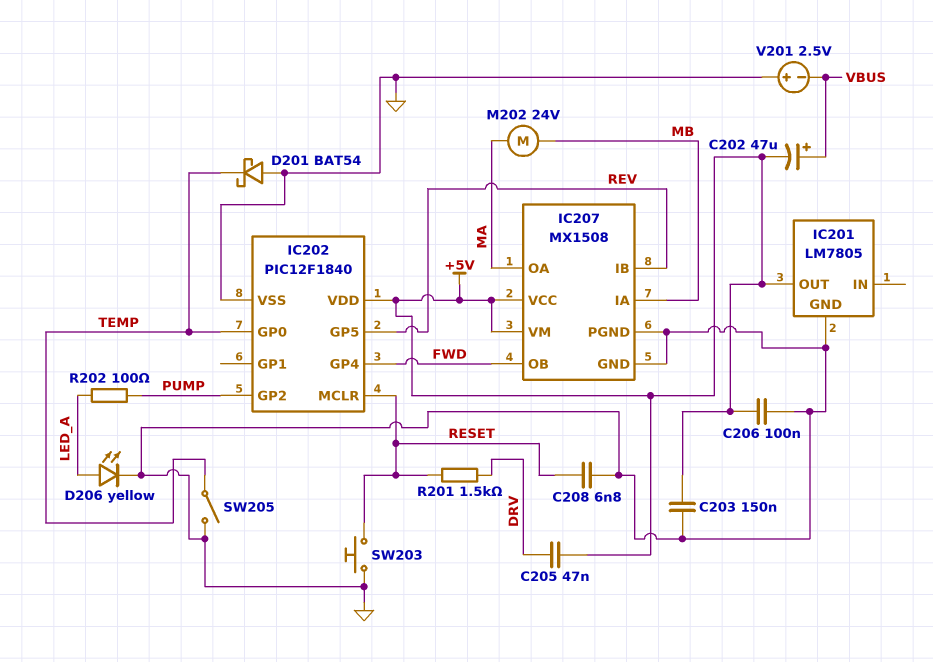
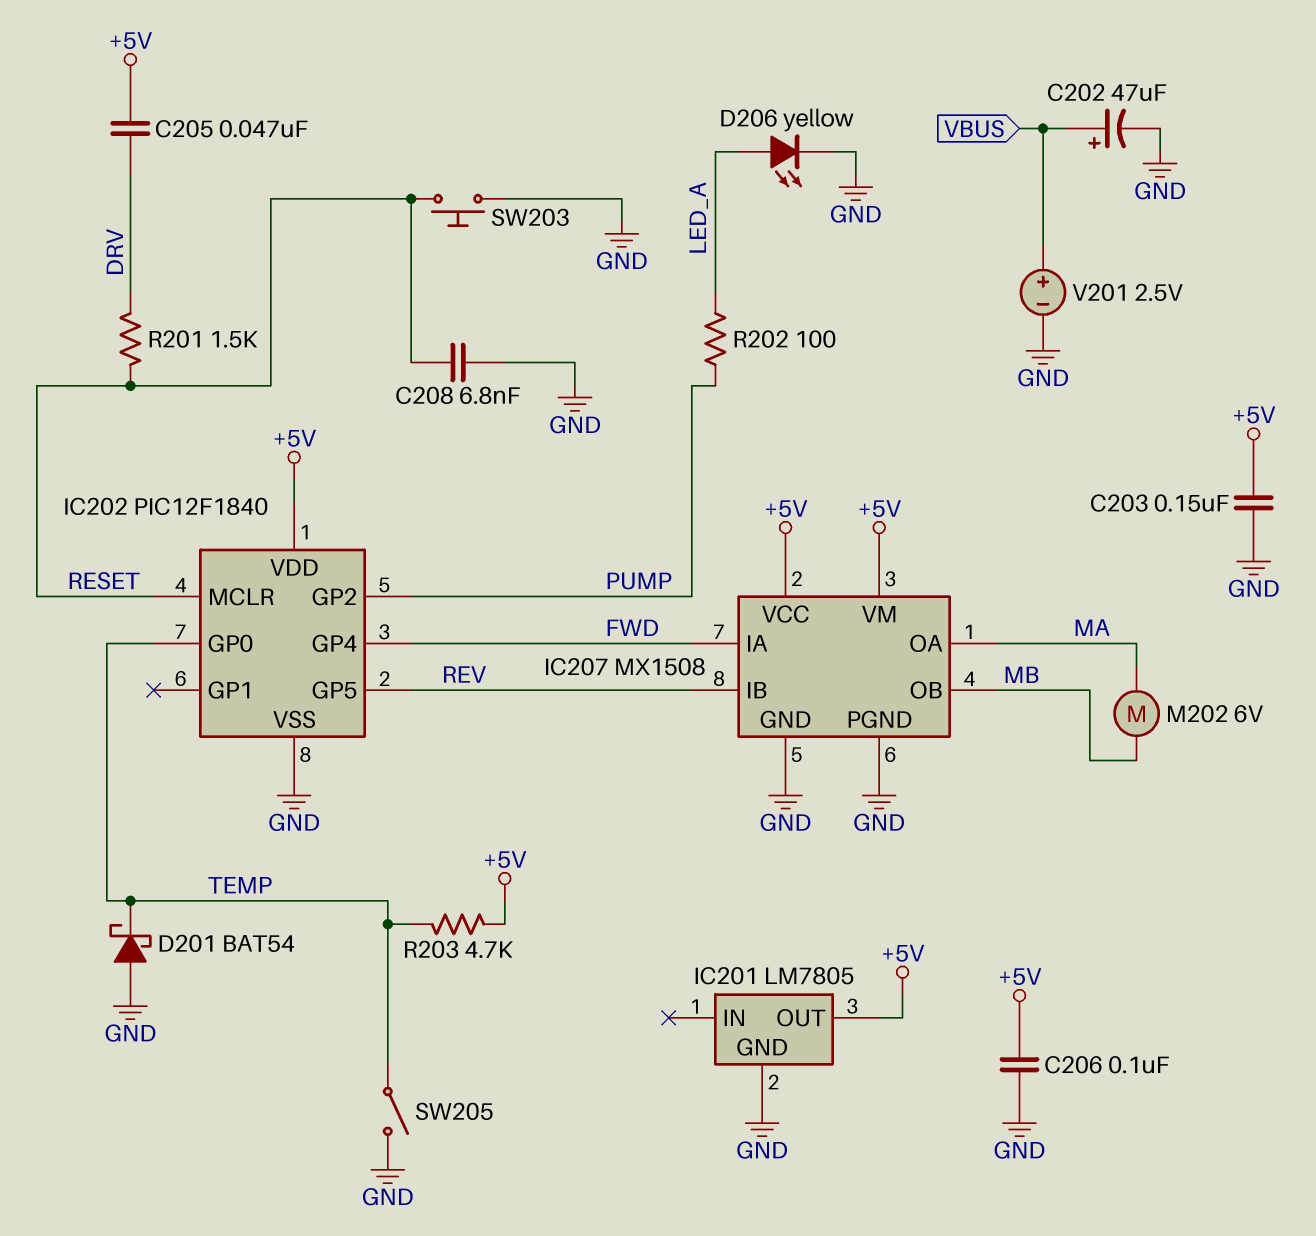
C202: 47uF (plus VBUS, minus +5V) -> 47uF (plus VBUS, minus GND)
IC207 pin IA: MB -> FWD
IC207 pin OB: FWD -> MB
M202: motor 24V (MA, MB) -> motor 6V (MA, MB)
R203: none -> 4.7k (+5V, TEMP)
V201: 2.5V (plus GND, minus VBUS) -> 2.5V (plus VBUS, minus GND)

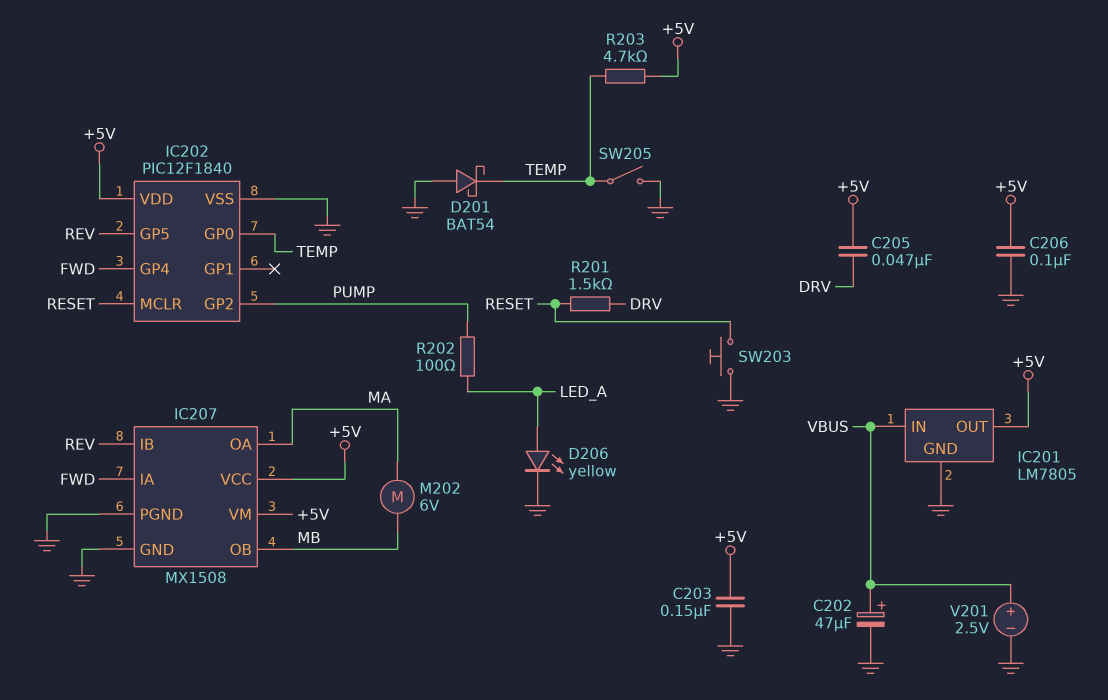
C208: 6.8nF (GND, RESET) -> none
IC201 pin IN: none -> VBUS

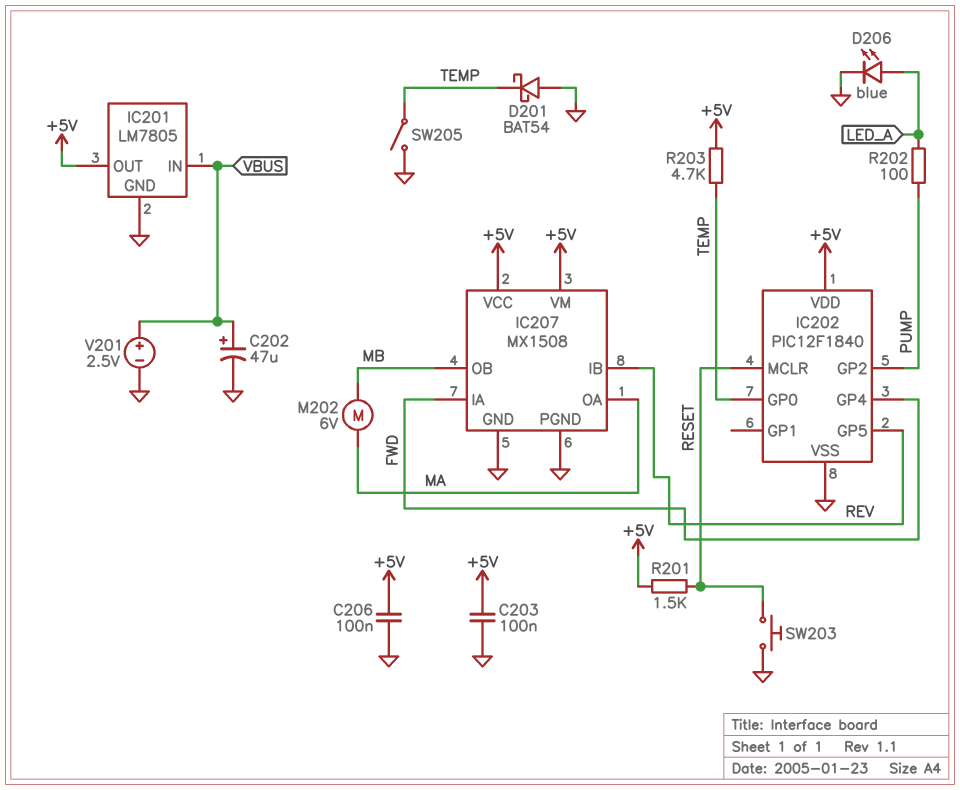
C203: 150nF (+5V, GND) -> 100nF (+5V, GND)
C205: 47nF (+5V, DRV) -> none
D206: LED yellow (A LED_A, K GND) -> LED blue (A LED_A, K GND)
R201: 1.5k (DRV, RESET) -> 1.5k (+5V, RESET)

